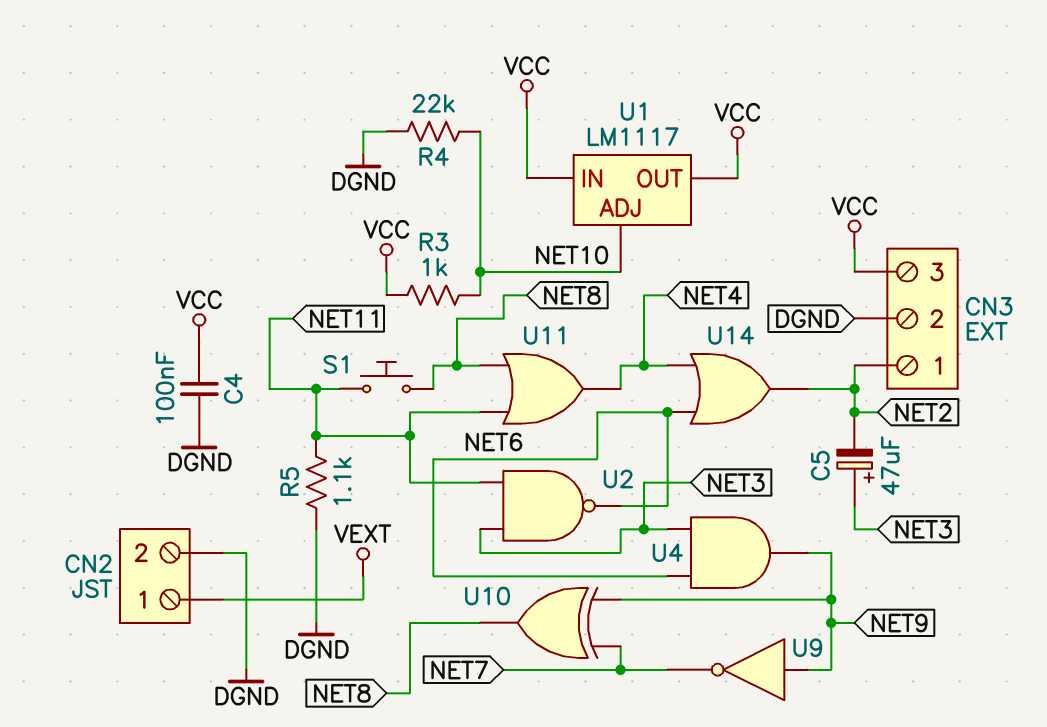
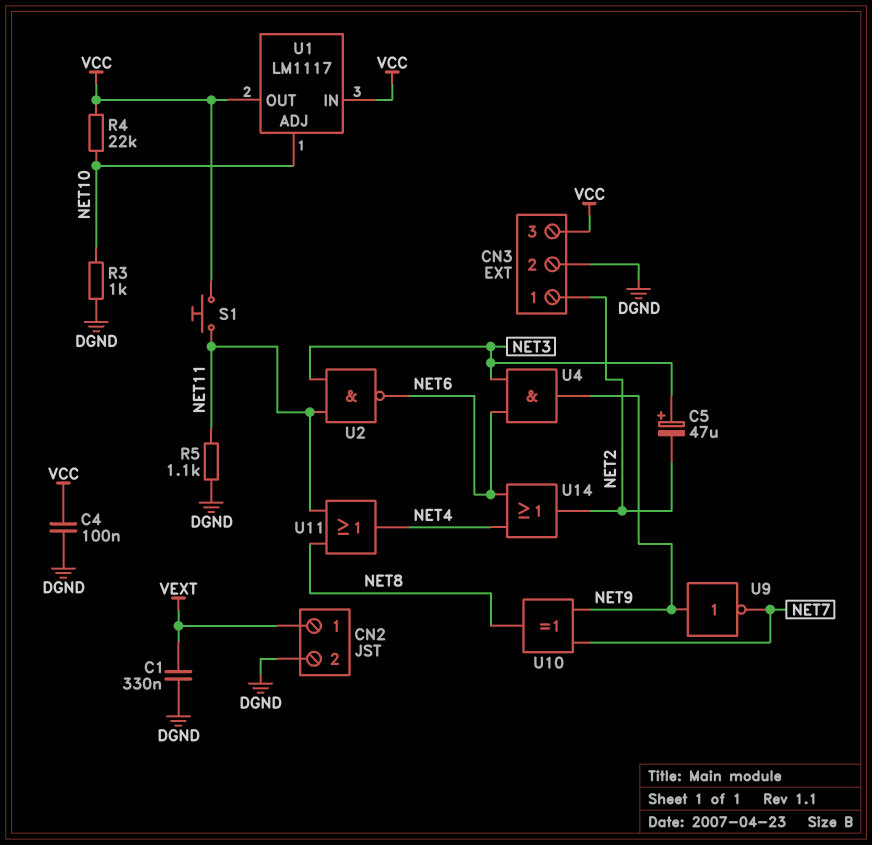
C1: none -> 330nF (DGND, VEXT)
R3: 1k (NET10, VCC) -> 1k (DGND, NET10)
R4: 22k (DGND, NET10) -> 22k (NET10, VCC)
S1: button (NET8, NET11) -> button (NET11, VCC)

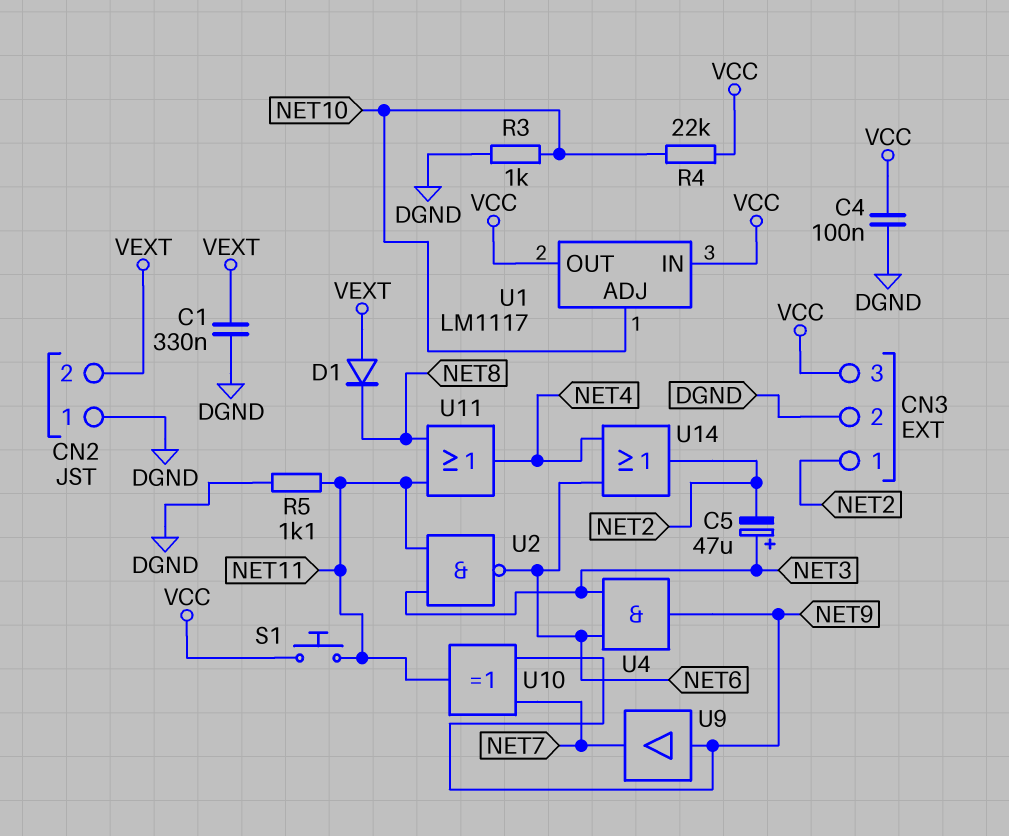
CN2 pin 1: VEXT -> DGND
CN2 pin 2: DGND -> VEXT
D1: none -> diode (A VEXT, K NET8)
U9: NOT (in NET9, out NET7) -> buffer (in NET9, out NET7)
U10: XOR (in NET7, in NET9, out NET8) -> XOR (in NET7, in NET9, out NET11)

